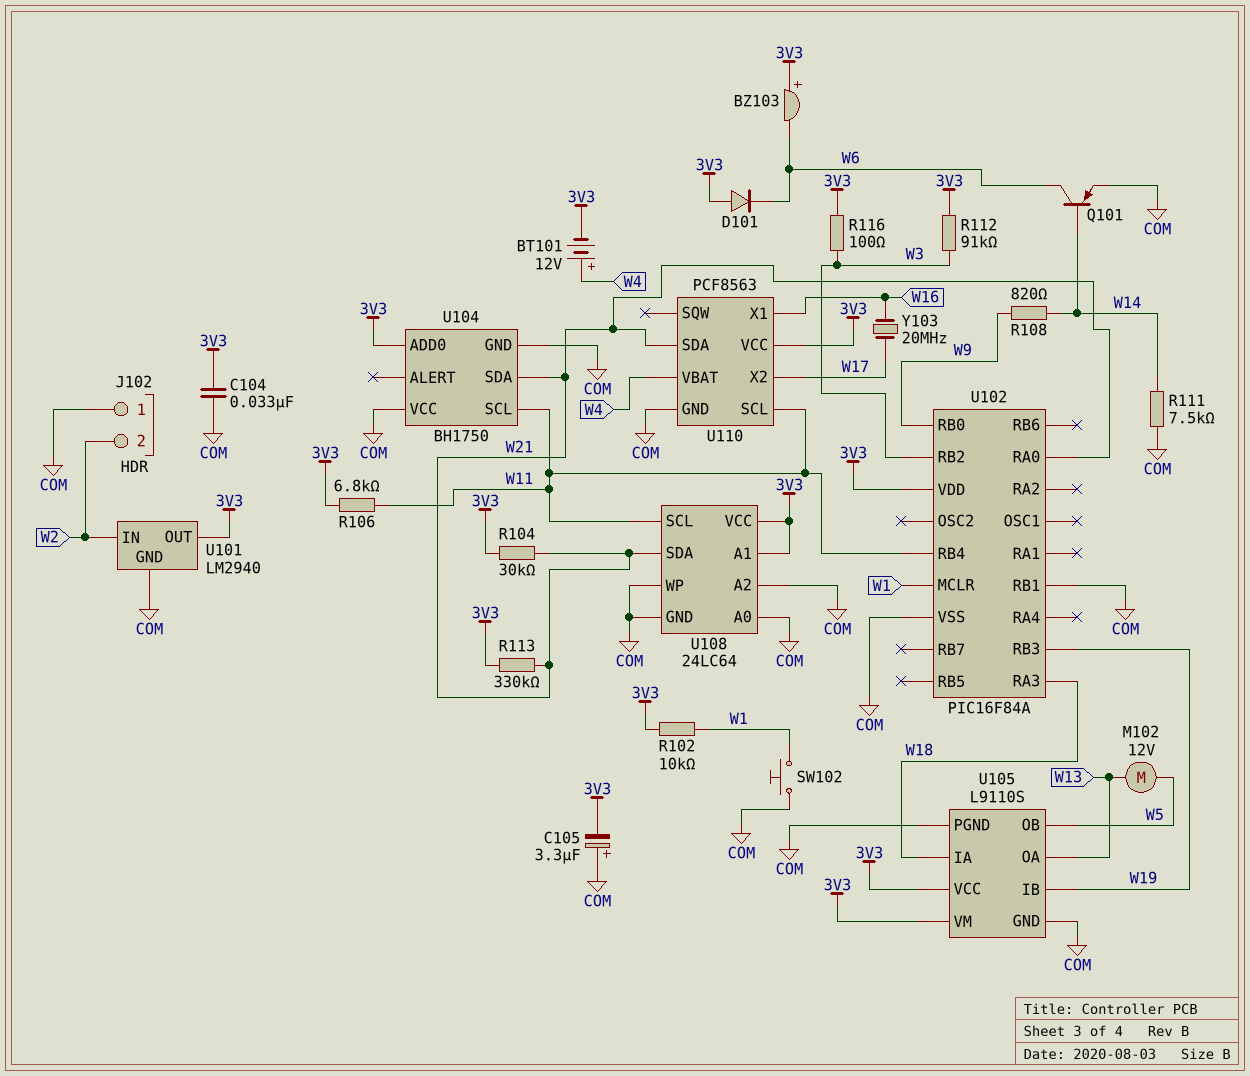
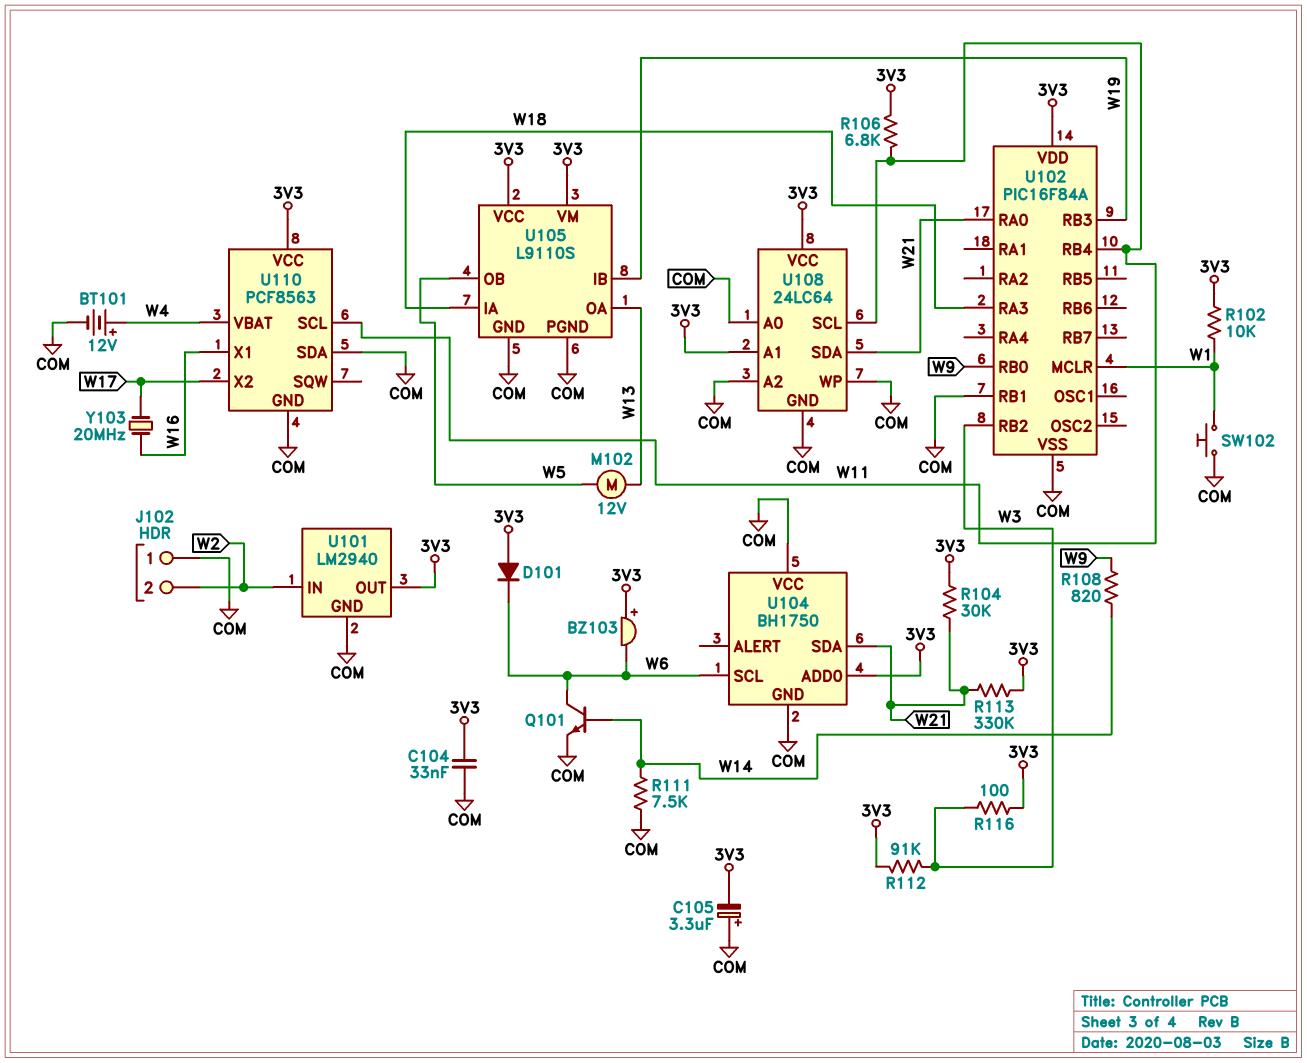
BT101: 12V (plus W4, minus 3V3) -> 12V (plus W4, minus COM)
Q101: PNP (B W14, C W6, E COM) -> NPN (B W14, C W6, E COM)
U104 pin SCL: W11 -> W6
U110 pin SDA: W21 -> COM

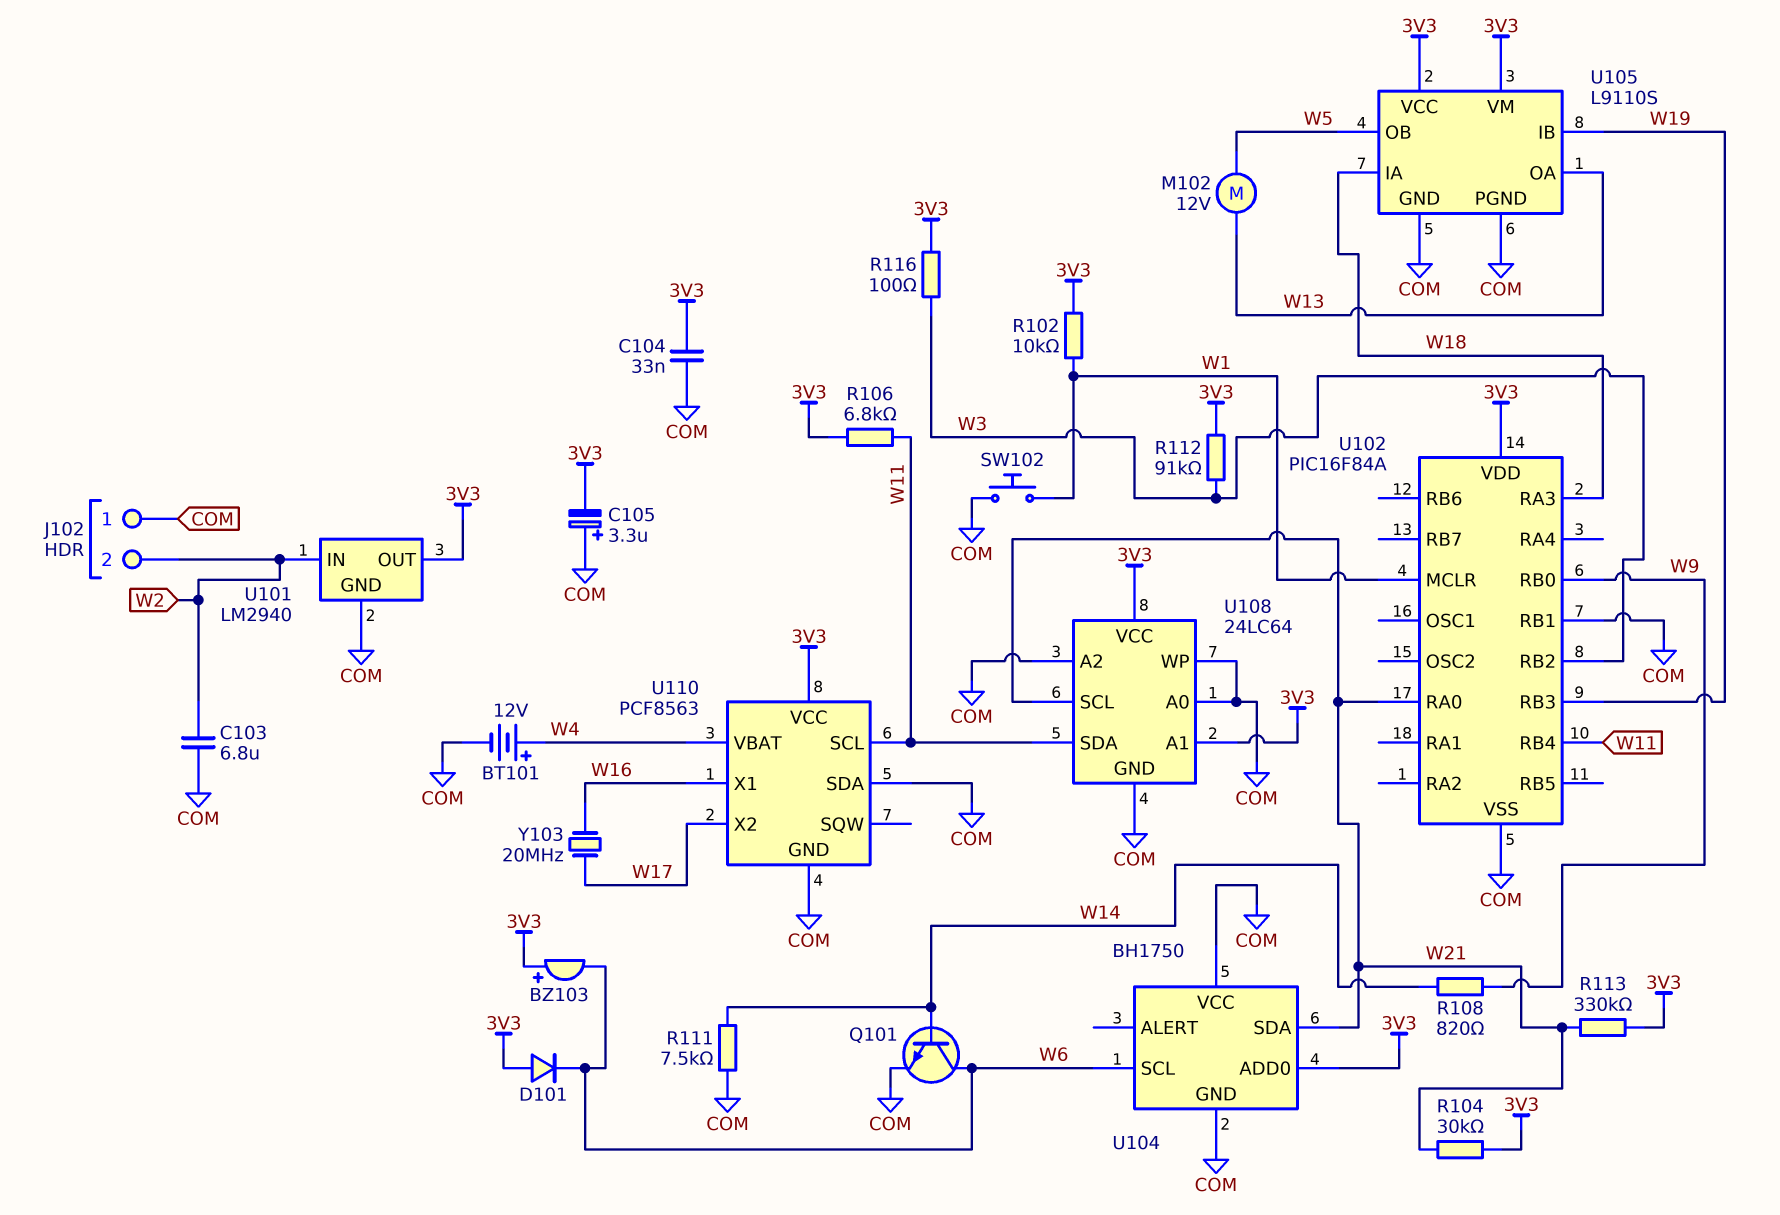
C103: none -> 6.8uF (COM, W2)
U108 pin SCL: W11 -> W21
U108 pin SDA: W21 -> W11

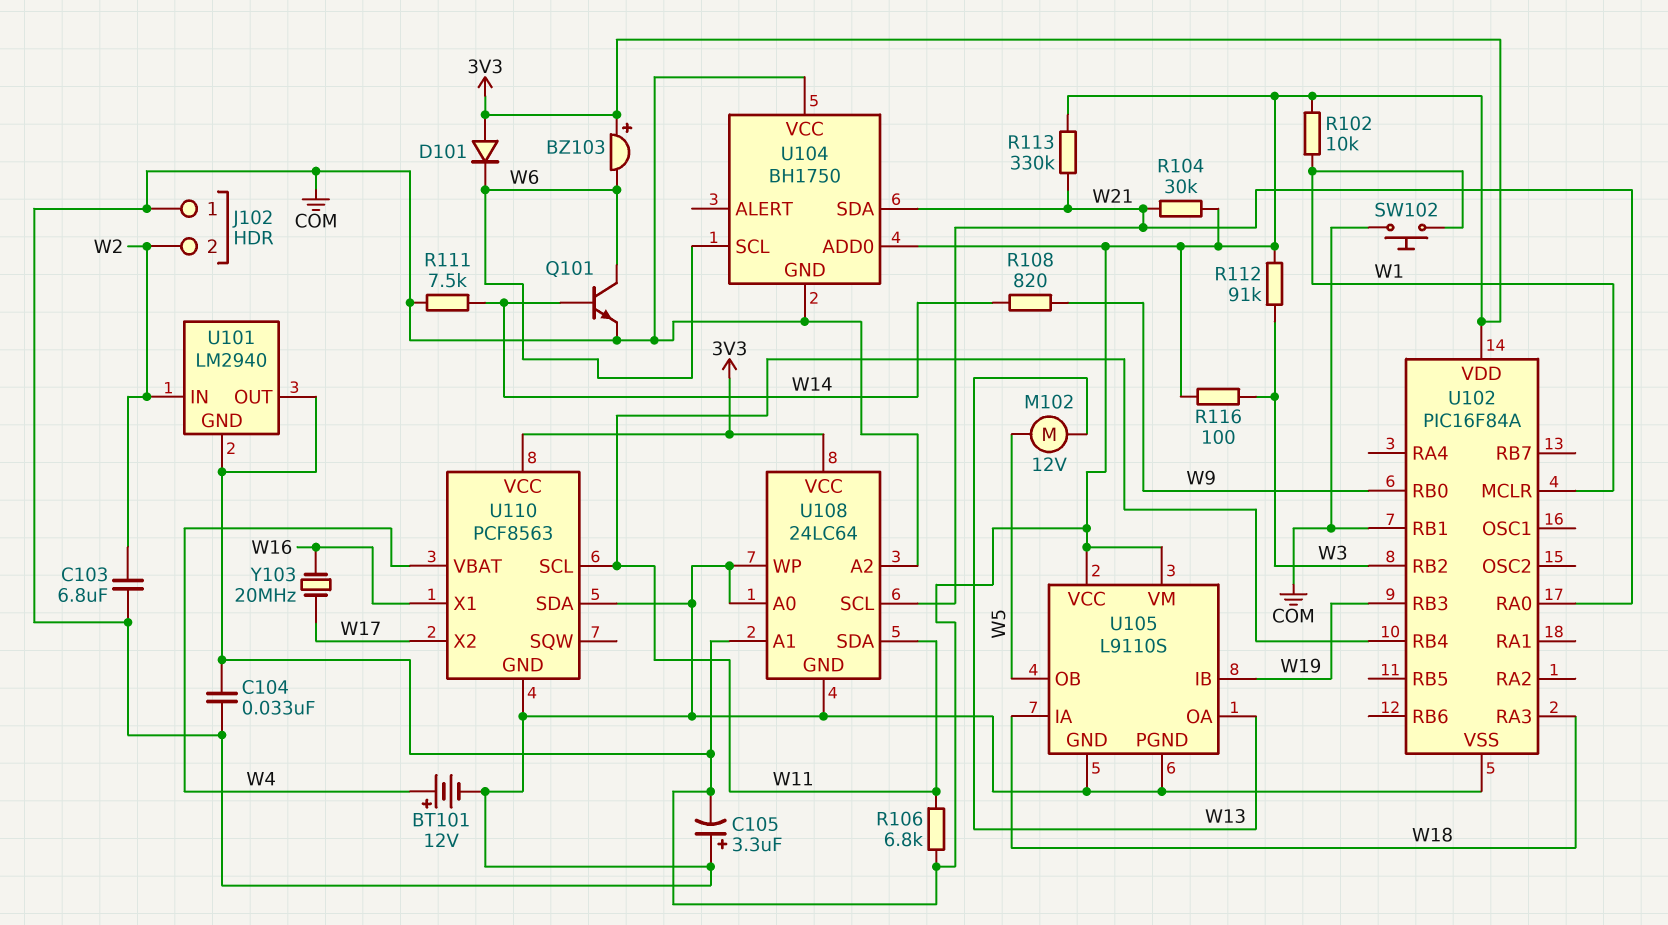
U101 pin GND: COM -> 3V3

